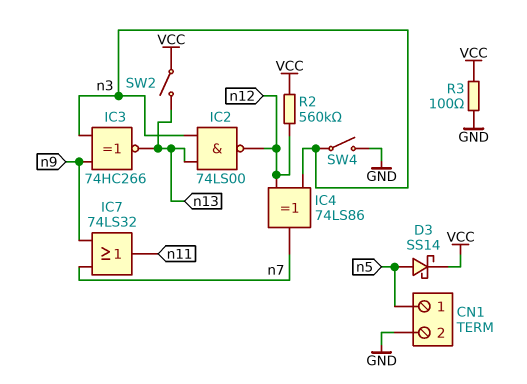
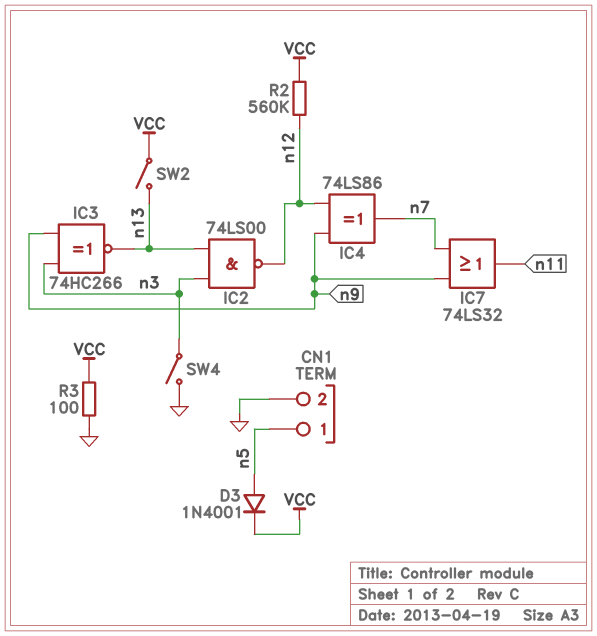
D3: schottky SS14 (A n5, K VCC) -> diode 1N4001 (A n5, K VCC)
IC4: XOR 74LS86 (in n3, in n12, out n7) -> XOR 74LS86 (in n9, in n12, out n7)

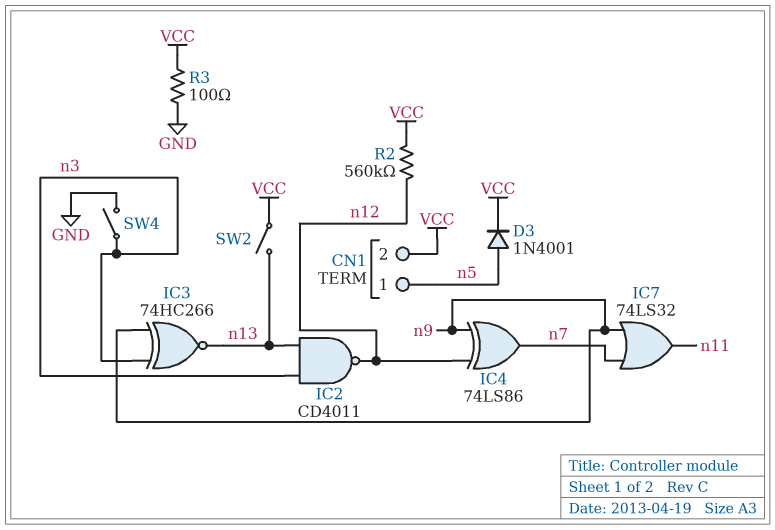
CN1 pin 2: GND -> VCC
IC2: NAND 74LS00 (in n3, in n13, out n12) -> NAND CD4011 (in n3, in n13, out n12)

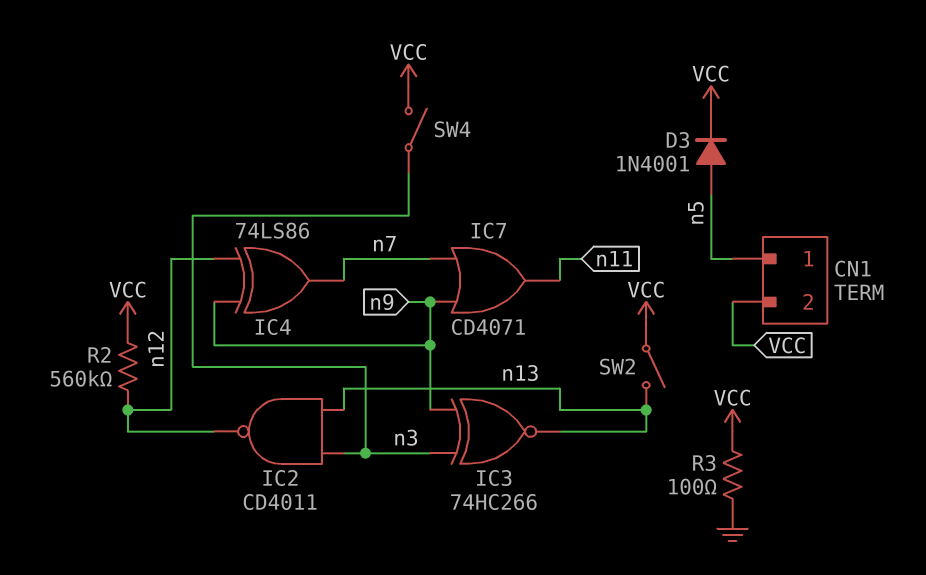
IC7: OR 74LS32 (in n7, in n9, out n11) -> OR CD4071 (in n7, in n9, out n11)
SW4: switch (GND, n3) -> switch (VCC, n3)

